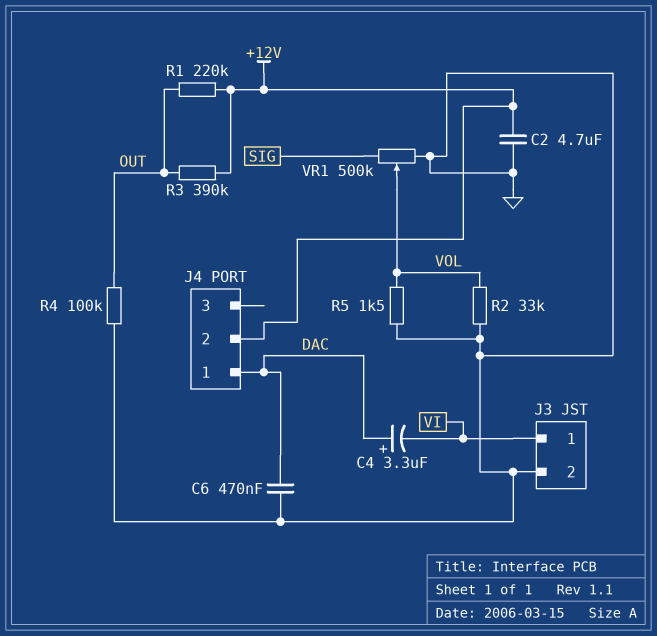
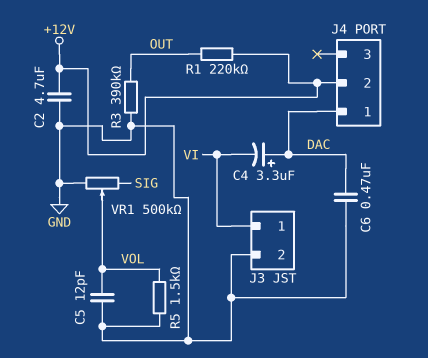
C5: none -> 12pF (GND, VOL)
R2: 33k (GND, VOL) -> none
R3: 390k (+12V, OUT) -> 390k (GND, OUT)
R4: 100k (GND, OUT) -> none

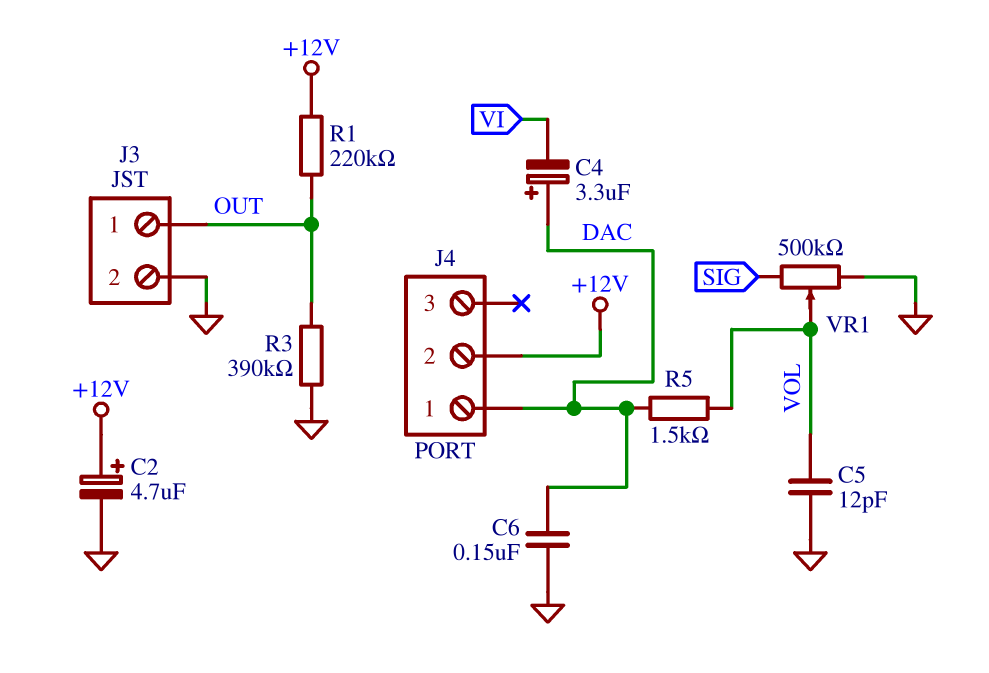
C2: 4.7uF (+12V, GND) -> 4.7uF (plus +12V, minus GND)
C6: 470nF (DAC, GND) -> 150nF (DAC, GND)
J3 pin 1: VI -> OUT
R5: 1.5k (GND, VOL) -> 1.5k (DAC, VOL)

